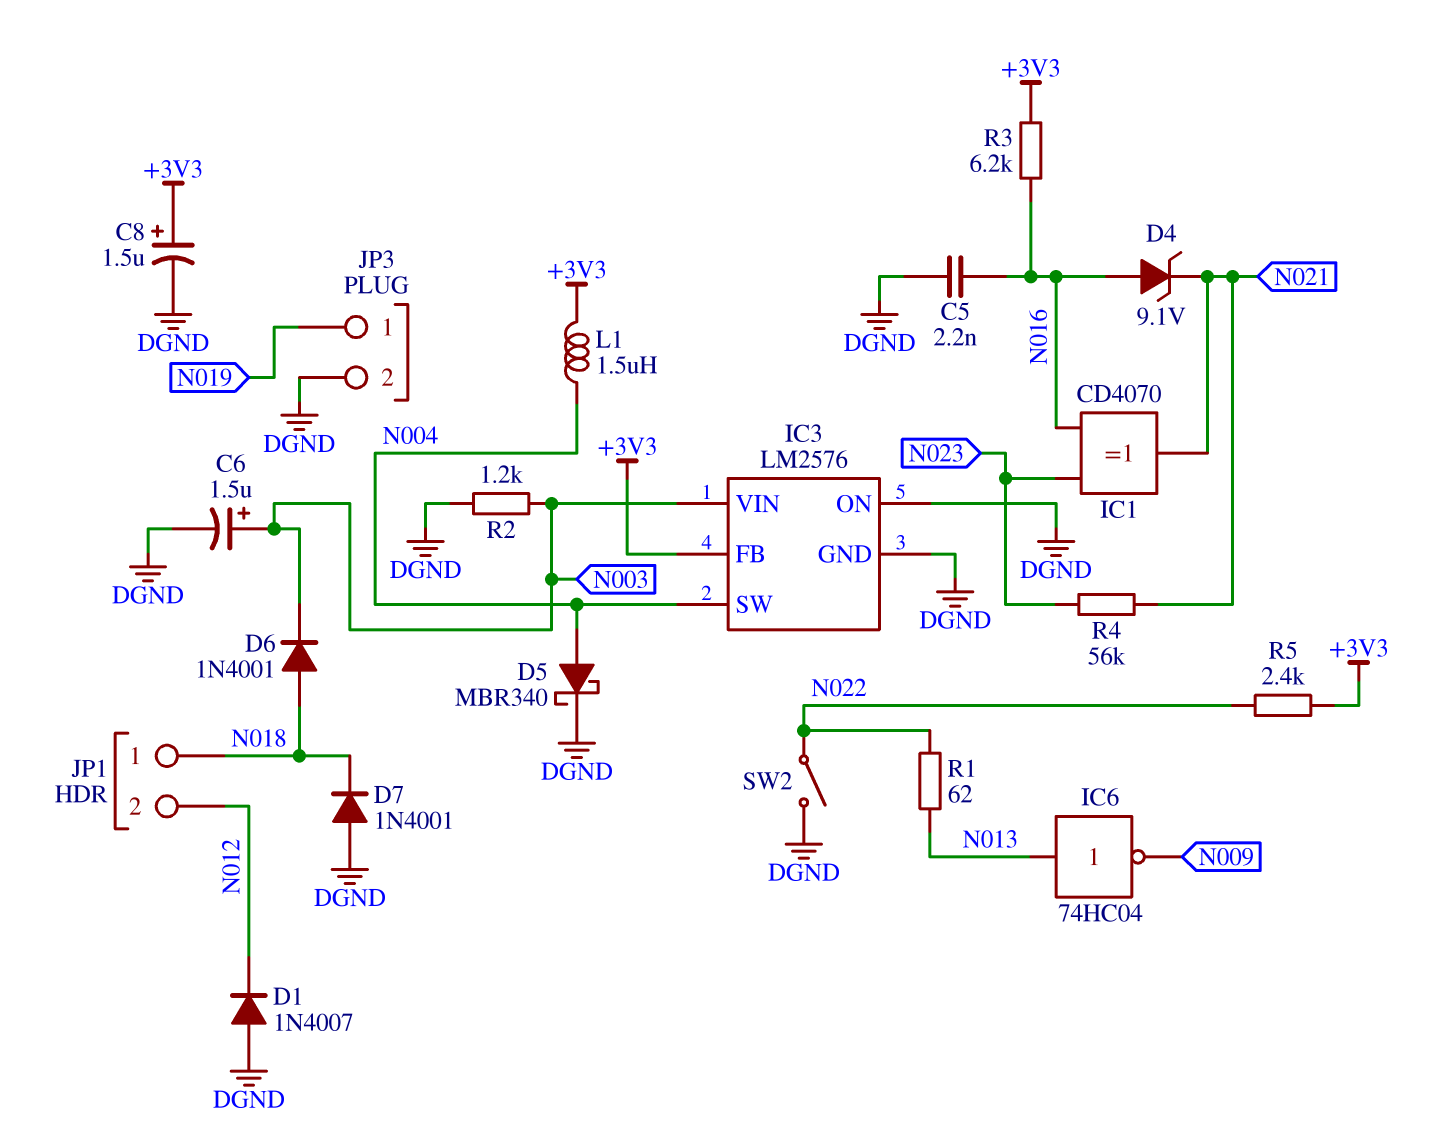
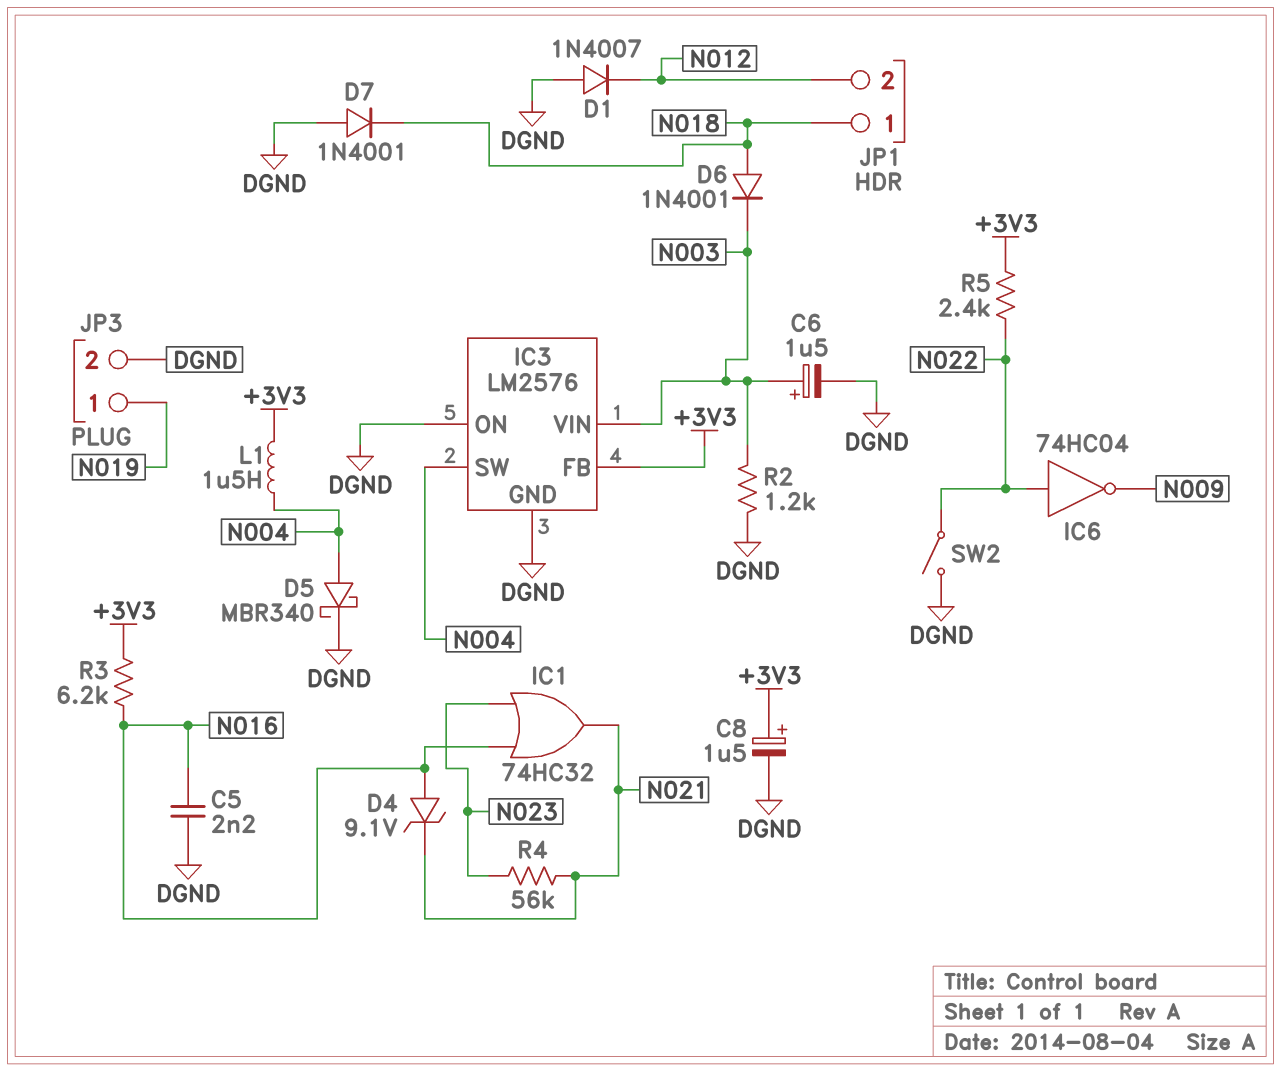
IC1: XOR CD4070 (in N016, in N023, out N021) -> OR 74HC32 (in N016, in N023, out N021)
IC6: NOT 74HC04 (in N013, out N009) -> NOT 74HC04 (in N022, out N009)
R1: 62 (N013, N022) -> none

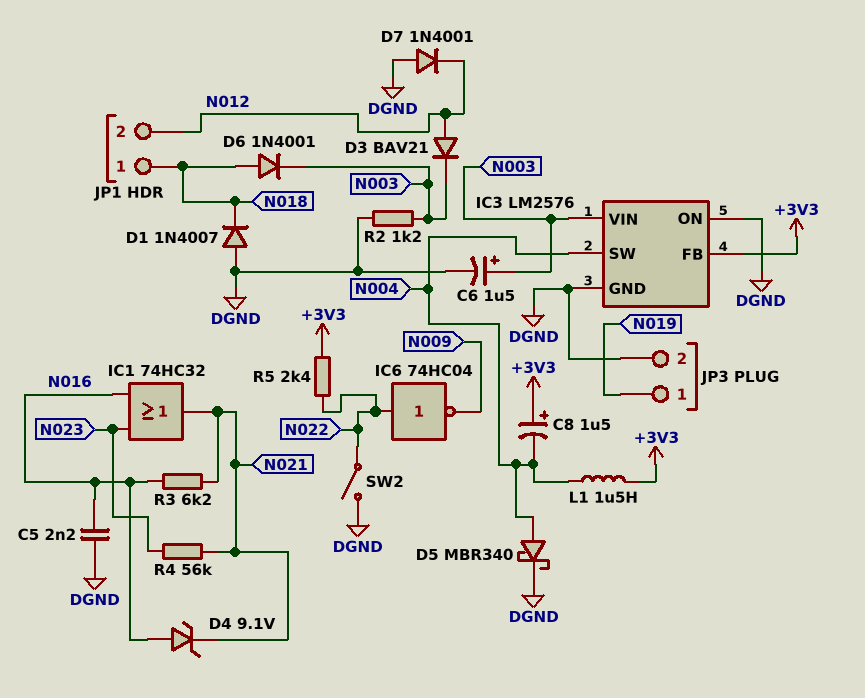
C8: 1.5uF (plus +3V3, minus DGND) -> 1.5uF (plus +3V3, minus N004)
D1: diode 1N4007 (A DGND, K N012) -> diode 1N4007 (A DGND, K N018)
D3: none -> diode BAV21 (A N012, K N003)
D7: diode 1N4001 (A DGND, K N018) -> diode 1N4001 (A DGND, K N012)
R3: 6.2k (+3V3, N016) -> 6.2k (N016, N021)

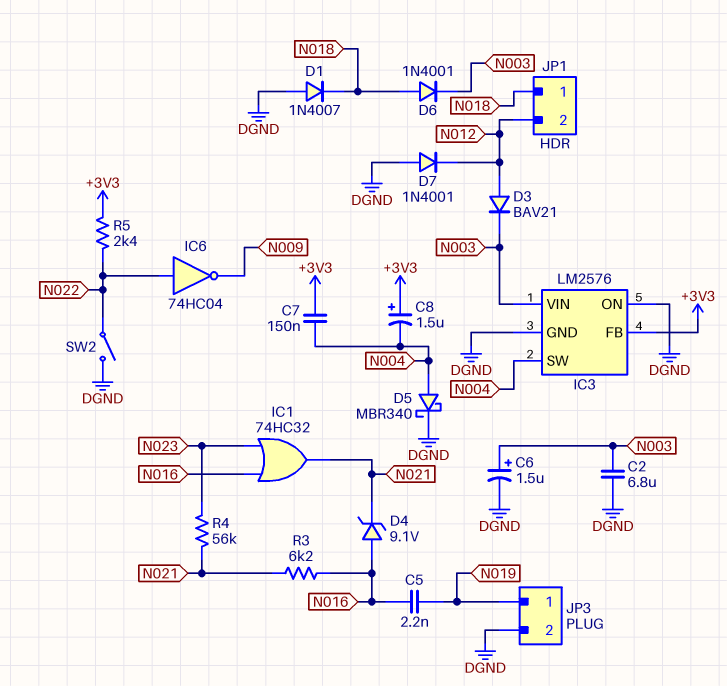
C2: none -> 6.8uF (DGND, N003)
C5: 2.2nF (DGND, N016) -> 2.2nF (N016, N019)
C7: none -> 150nF (+3V3, N004)
L1: 1.5uH (+3V3, N004) -> none
R2: 1.2k (DGND, N003) -> none

